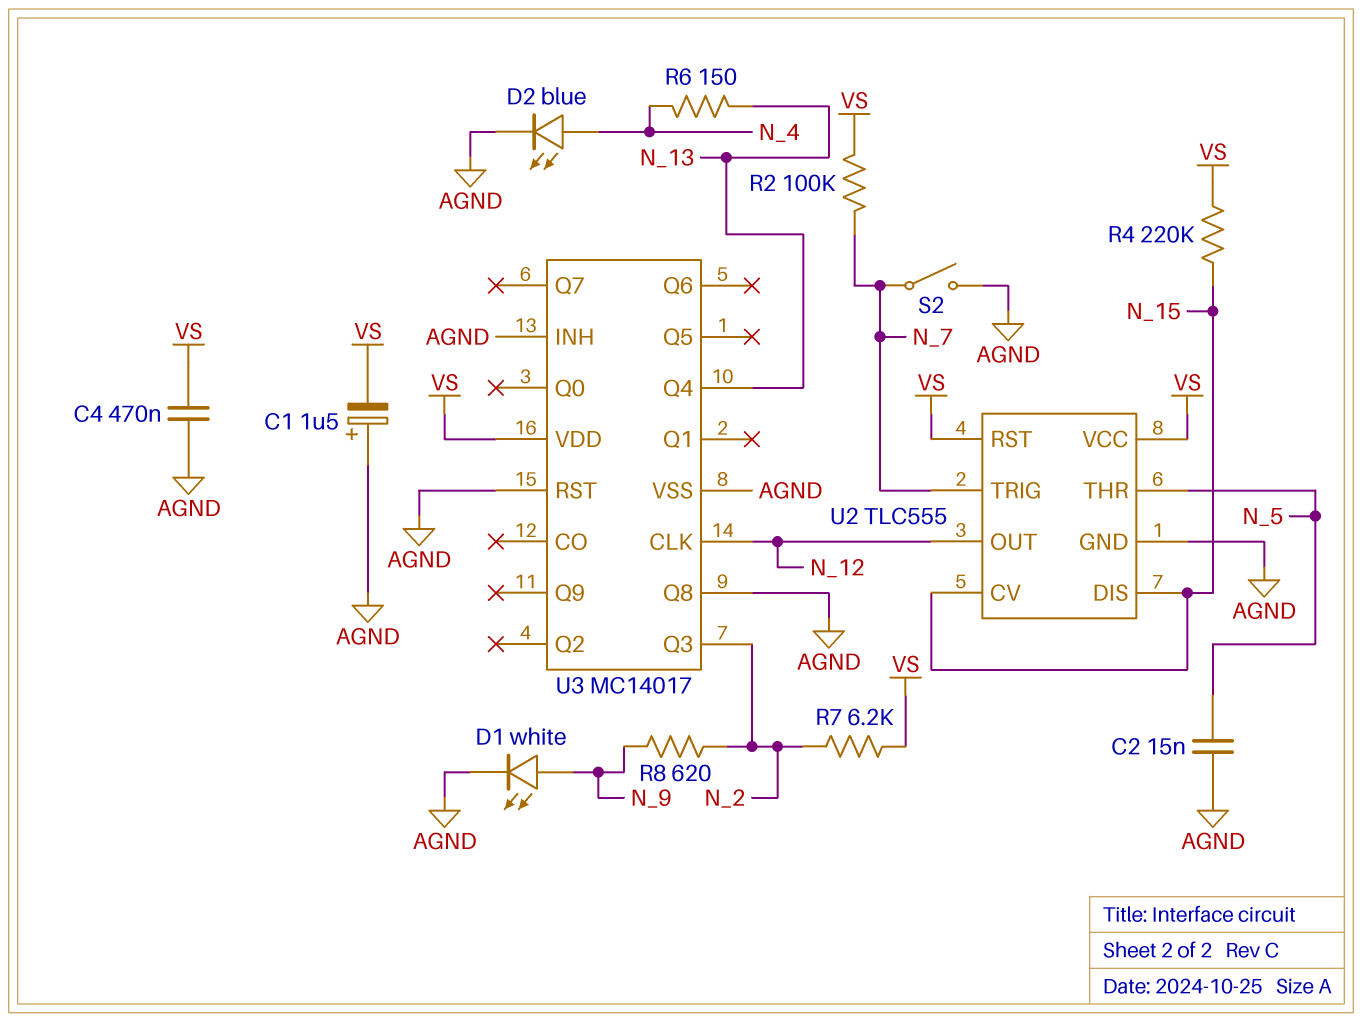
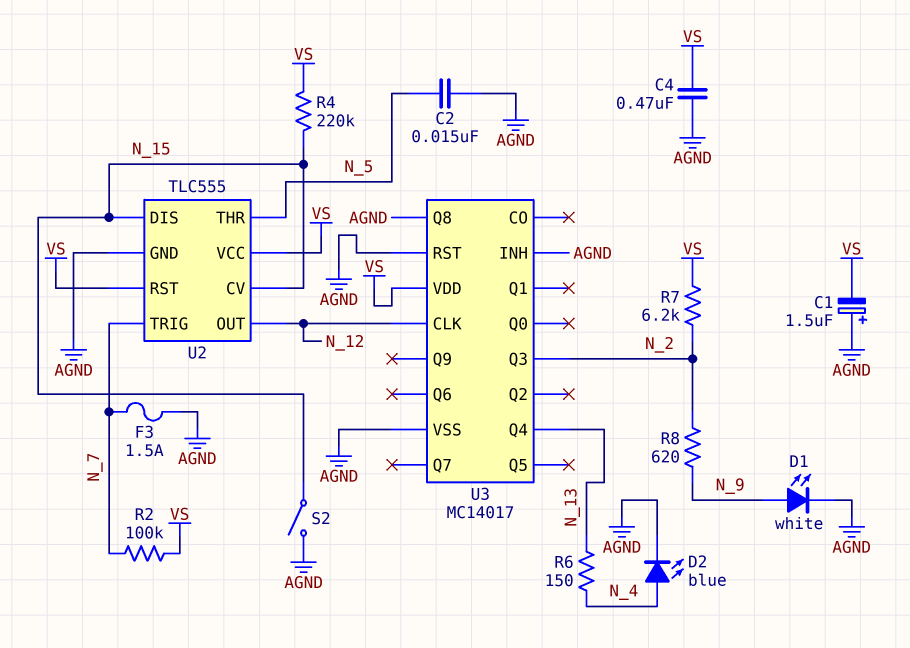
F3: none -> 1.5A (AGND, N_7)
S2: switch (AGND, N_7) -> switch (AGND, N_15)

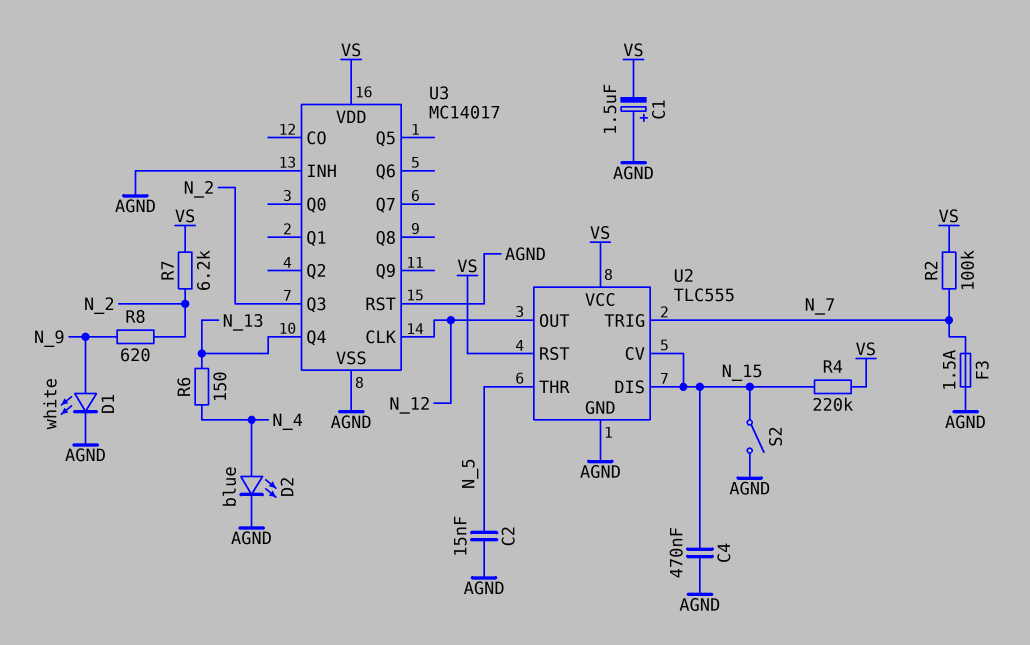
C4: 470nF (AGND, VS) -> 470nF (AGND, N_15)
U3 pin Q8: AGND -> none

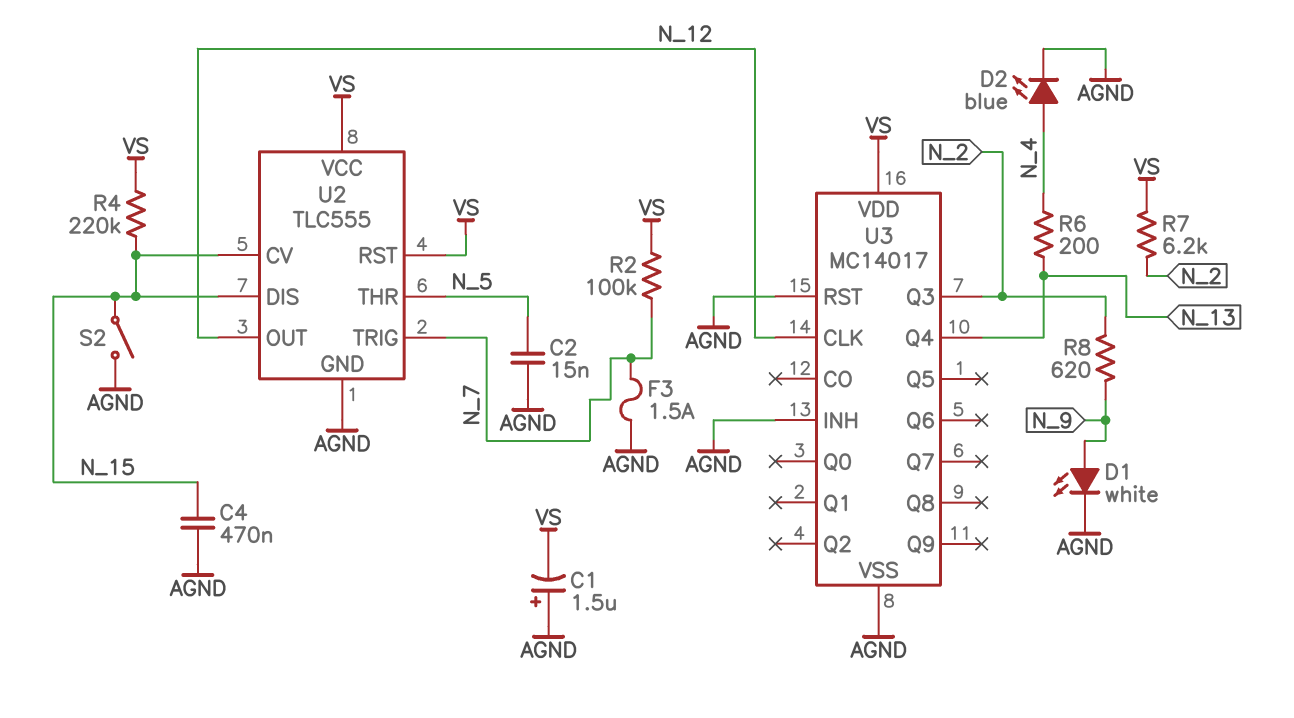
R6: 150 (N_4, N_13) -> 200 (N_4, N_13)

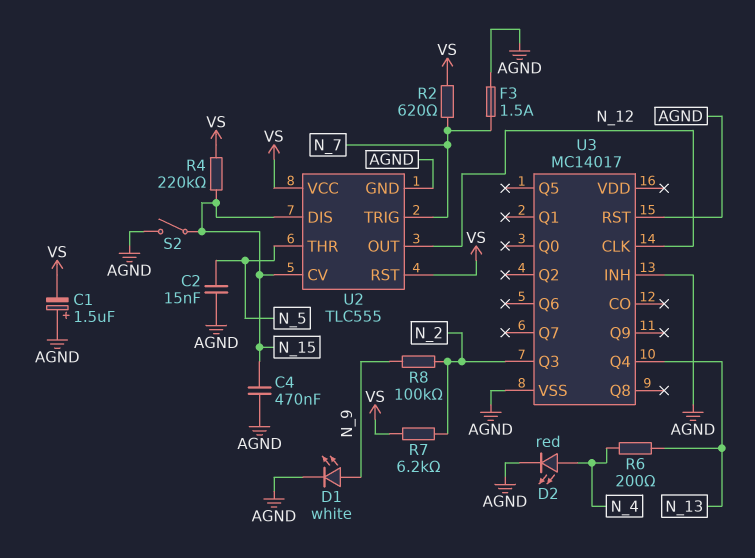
D2: LED blue (A N_4, K AGND) -> LED red (A N_4, K AGND)
R2: 100k (N_7, VS) -> 620 (N_7, VS)
R8: 620 (N_2, N_9) -> 100k (N_2, N_9)
U3 pin VDD: VS -> none

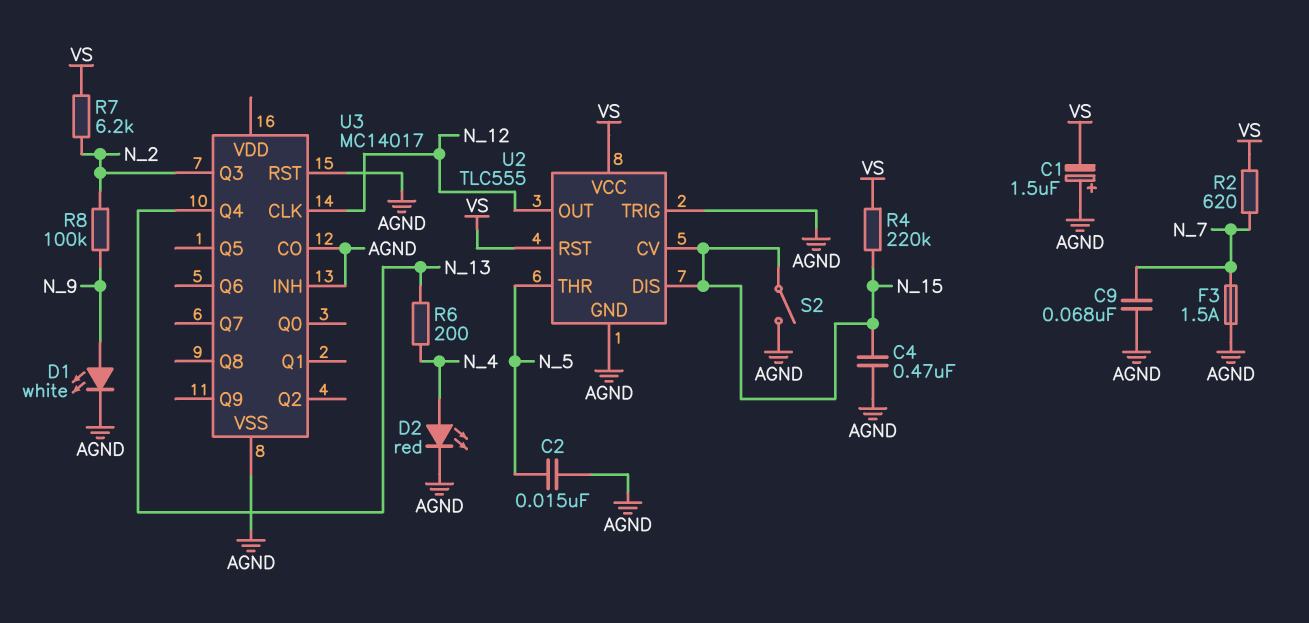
C9: none -> 68nF (AGND, N_7)
U2 pin TRIG: N_7 -> AGND
U3 pin CO: none -> AGND

